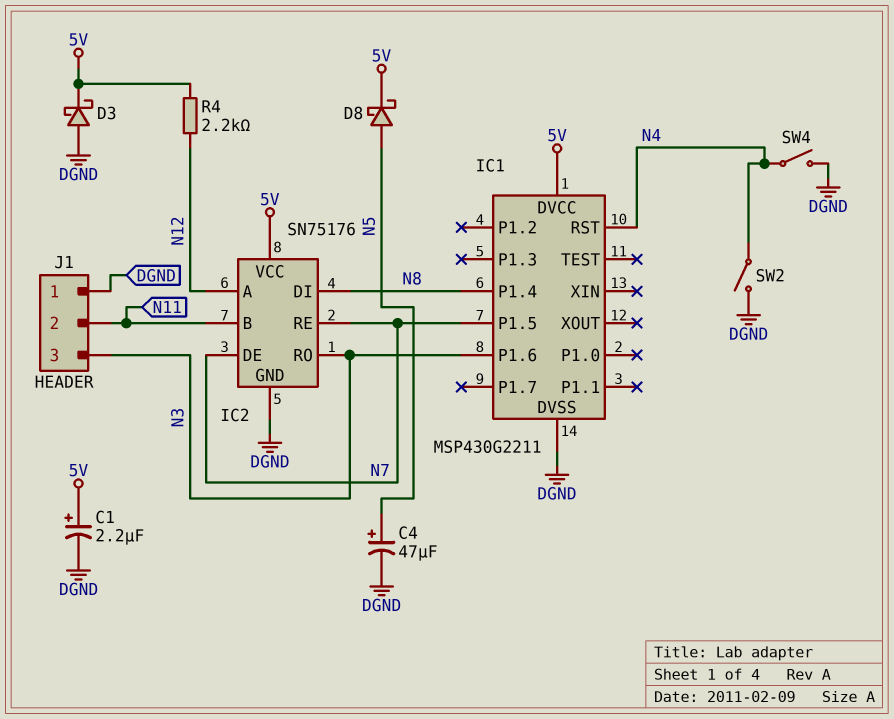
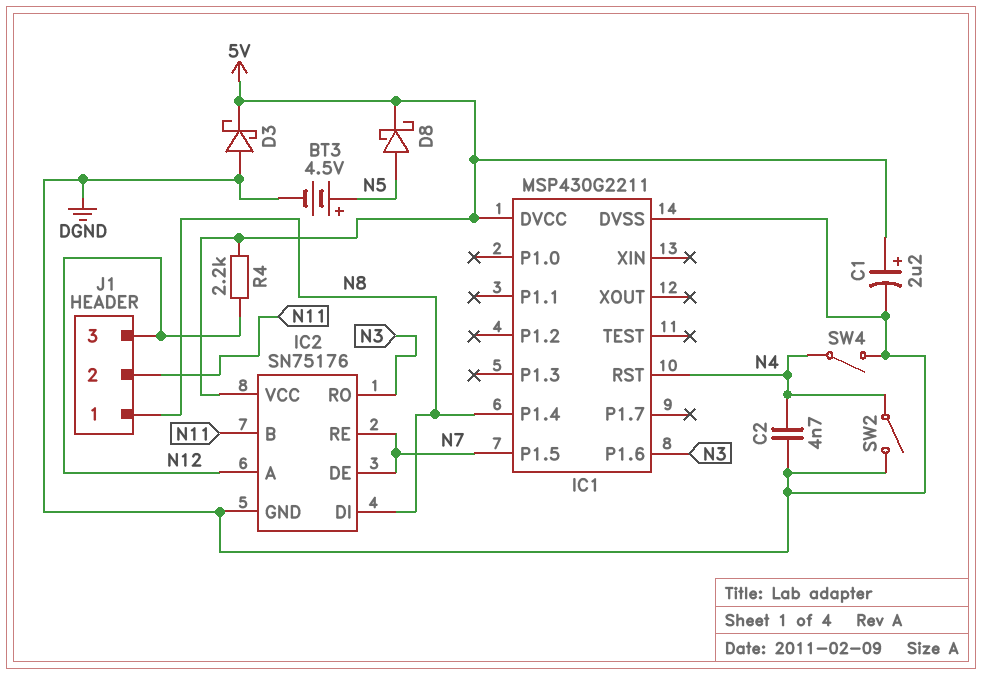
BT3: none -> 4.5V (plus N5, minus DGND)
C2: none -> 4.7nF (DGND, N4)
C4: 47uF (plus N5, minus DGND) -> none
J1 pin 1: DGND -> N8
J1 pin 3: N3 -> N12

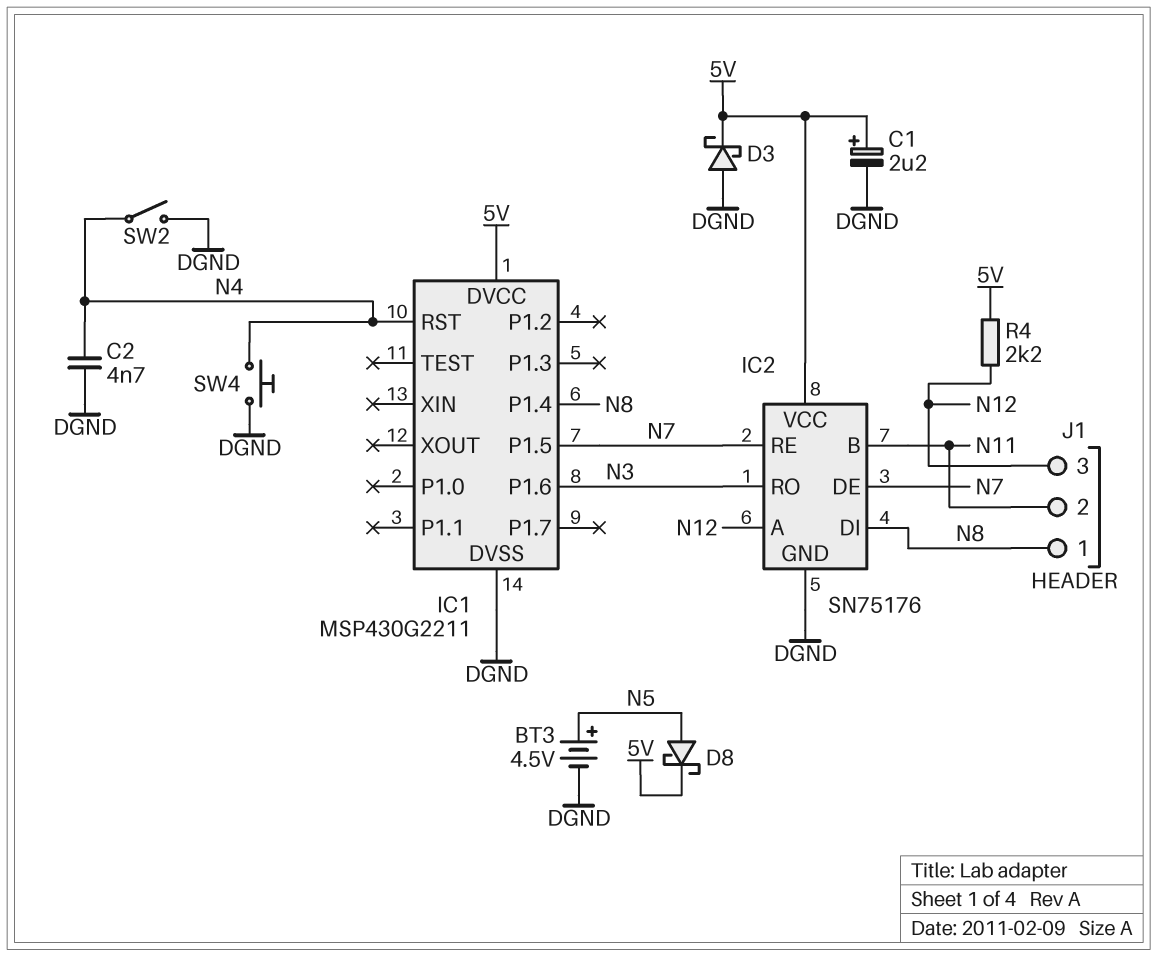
SW4: switch (DGND, N4) -> button (DGND, N4)

